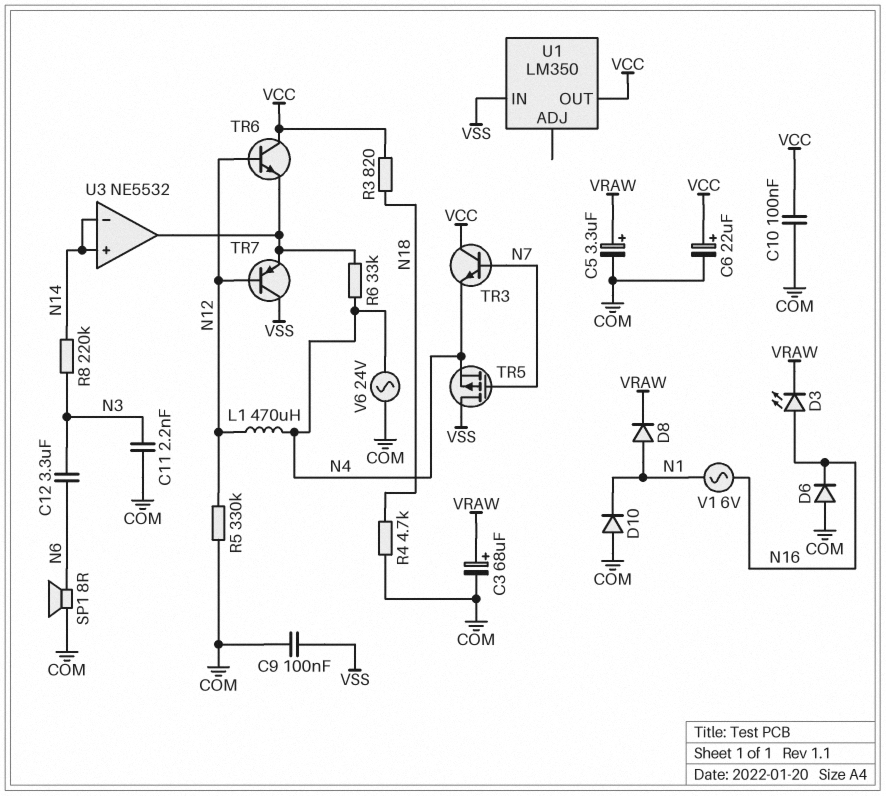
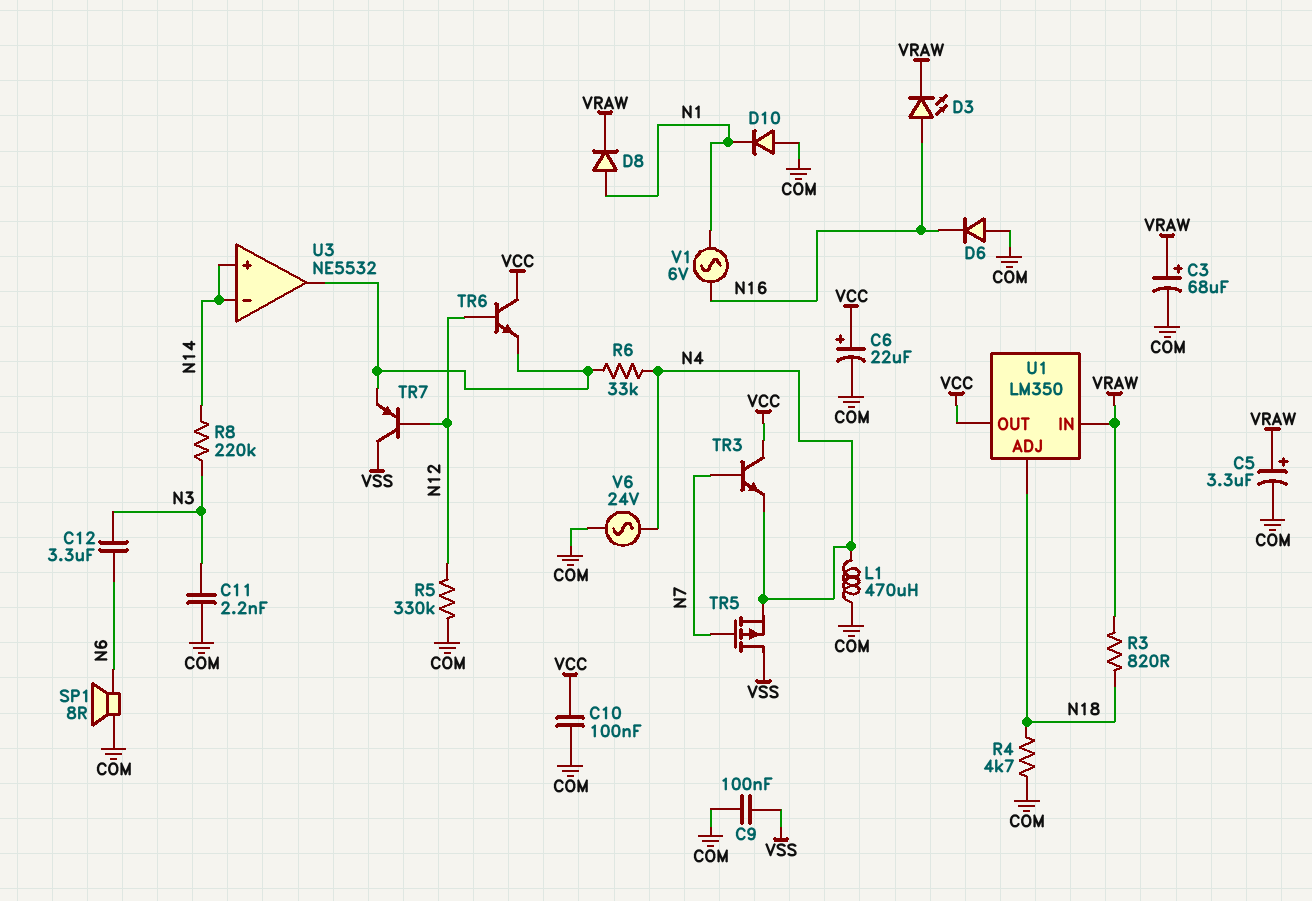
L1: 470uH (N4, N12) -> 470uH (COM, N4)
R3: 820 (N18, VCC) -> 820 (N18, VRAW)
U1 pin ADJ: none -> N18
U1 pin IN: VSS -> VRAW

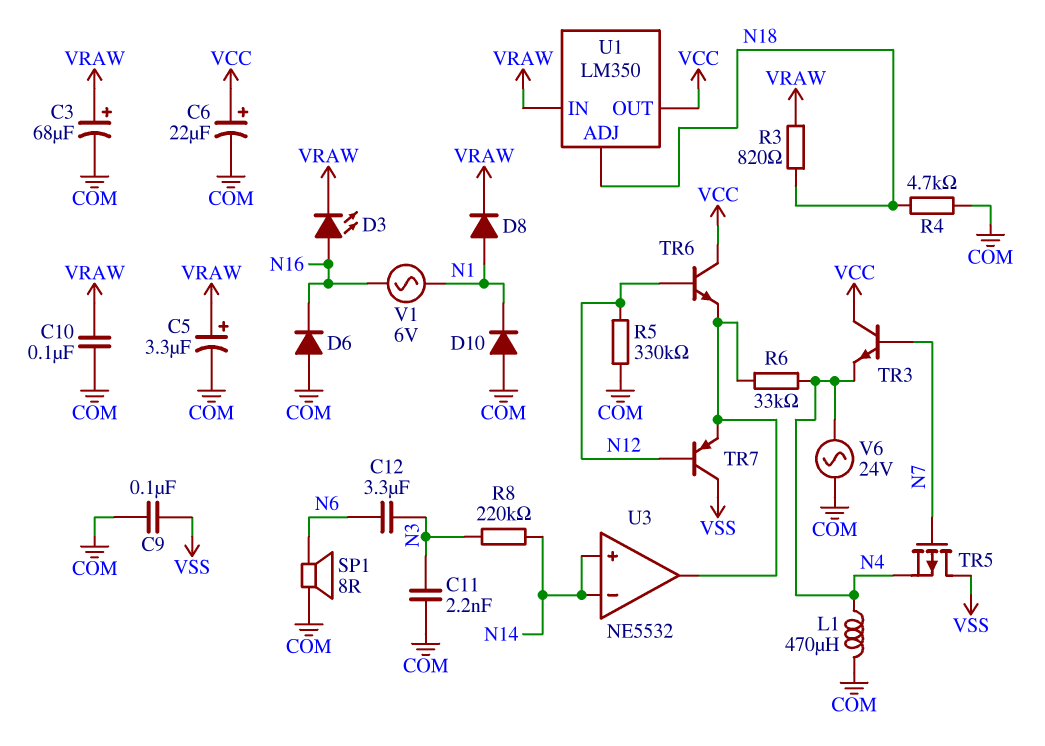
C10: 100nF (COM, VCC) -> 100nF (COM, VRAW)

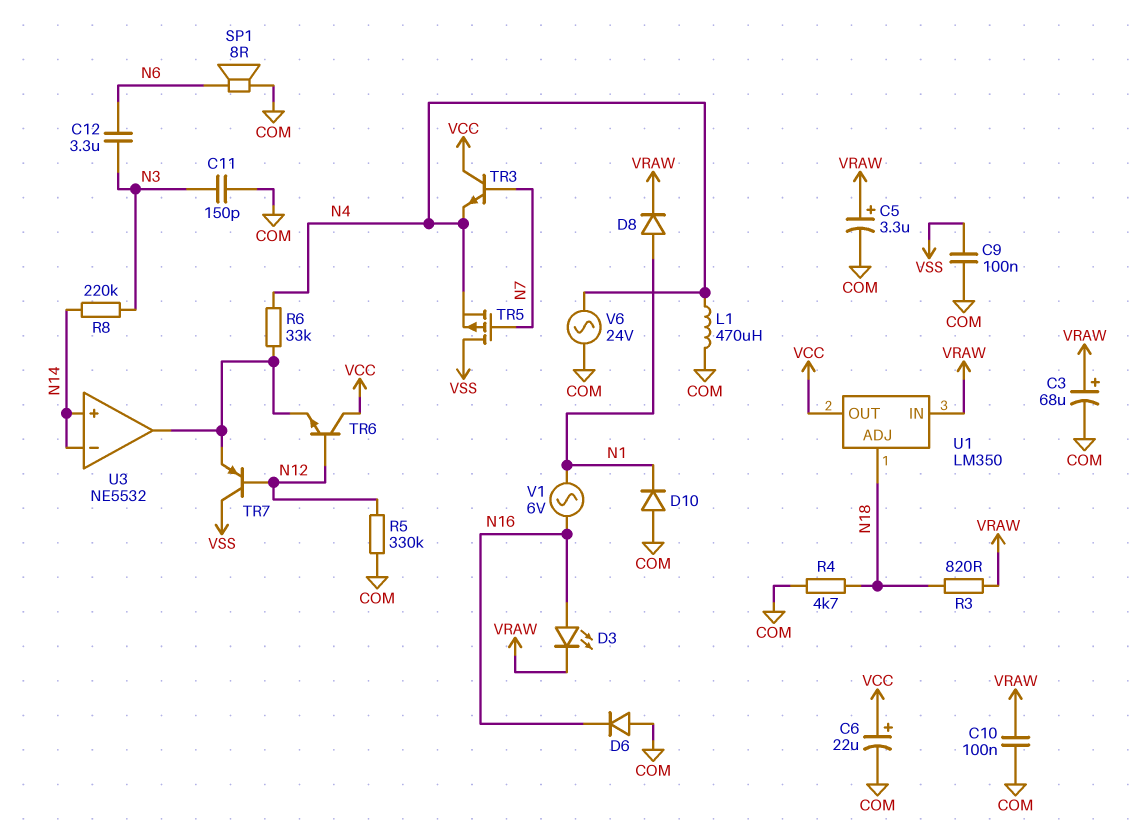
C11: 2.2nF (COM, N3) -> 150pF (COM, N3)

